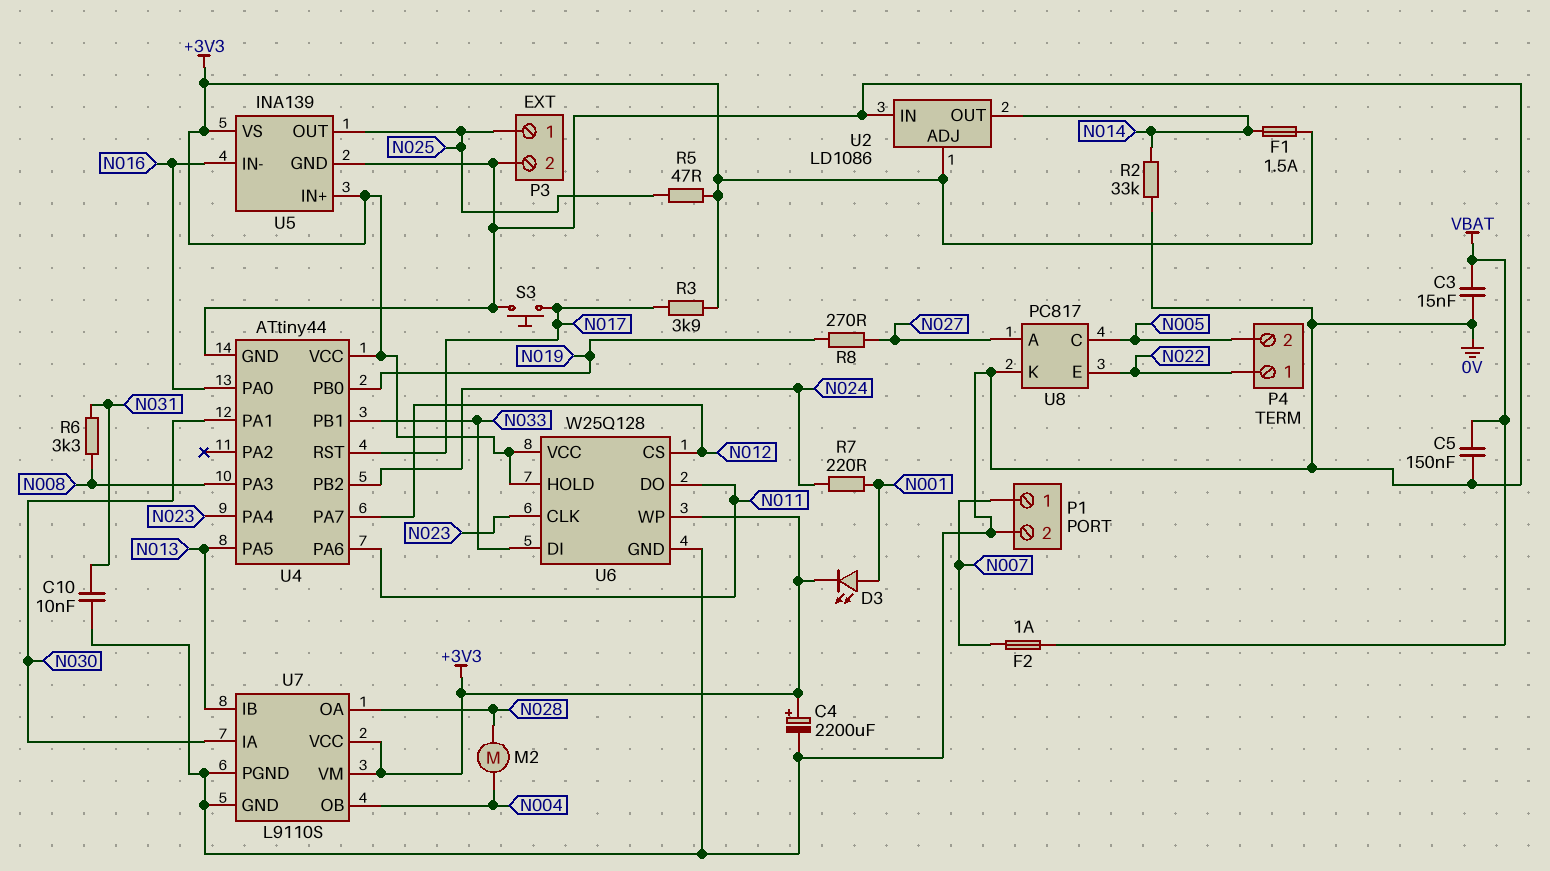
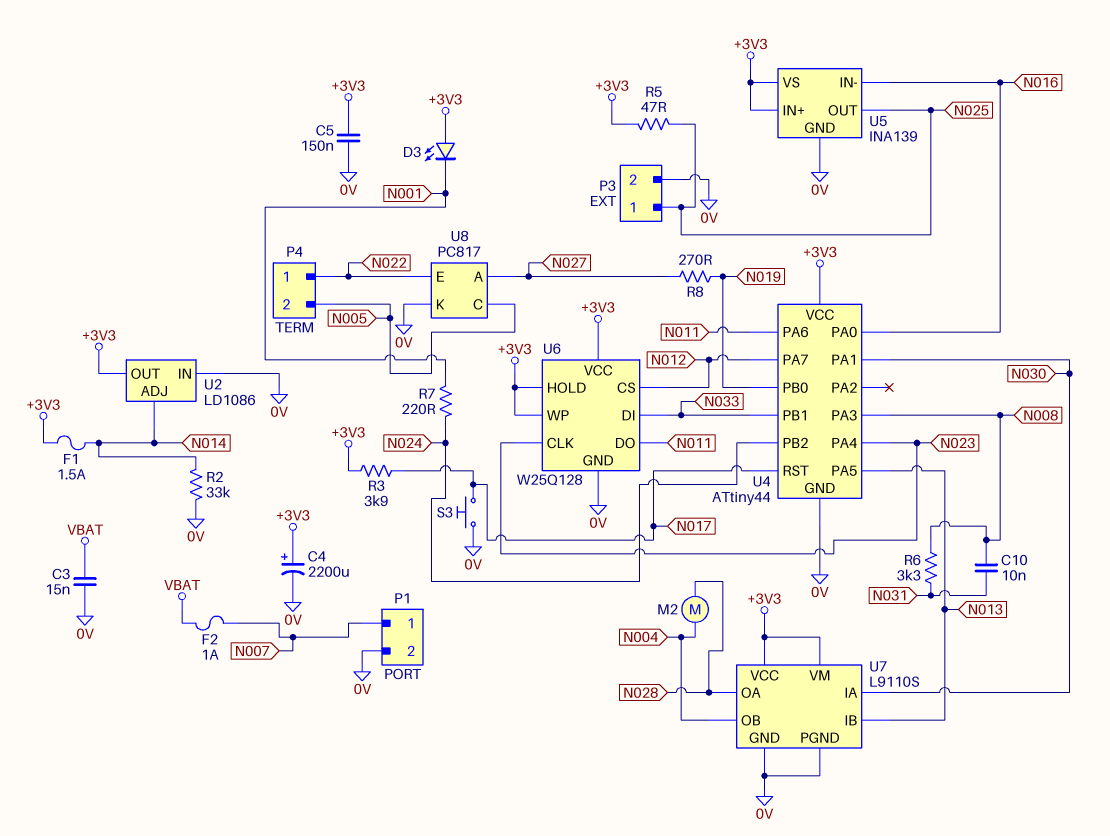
C5: 150nF (0V, VBAT) -> 150nF (+3V3, 0V)
C10: 10nF (0V, N031) -> 10nF (N008, N031)
D3: LED (A N001, K +3V3) -> LED (A +3V3, K N001)
U2 pin ADJ: +3V3 -> N014
U2 pin OUT: N014 -> +3V3

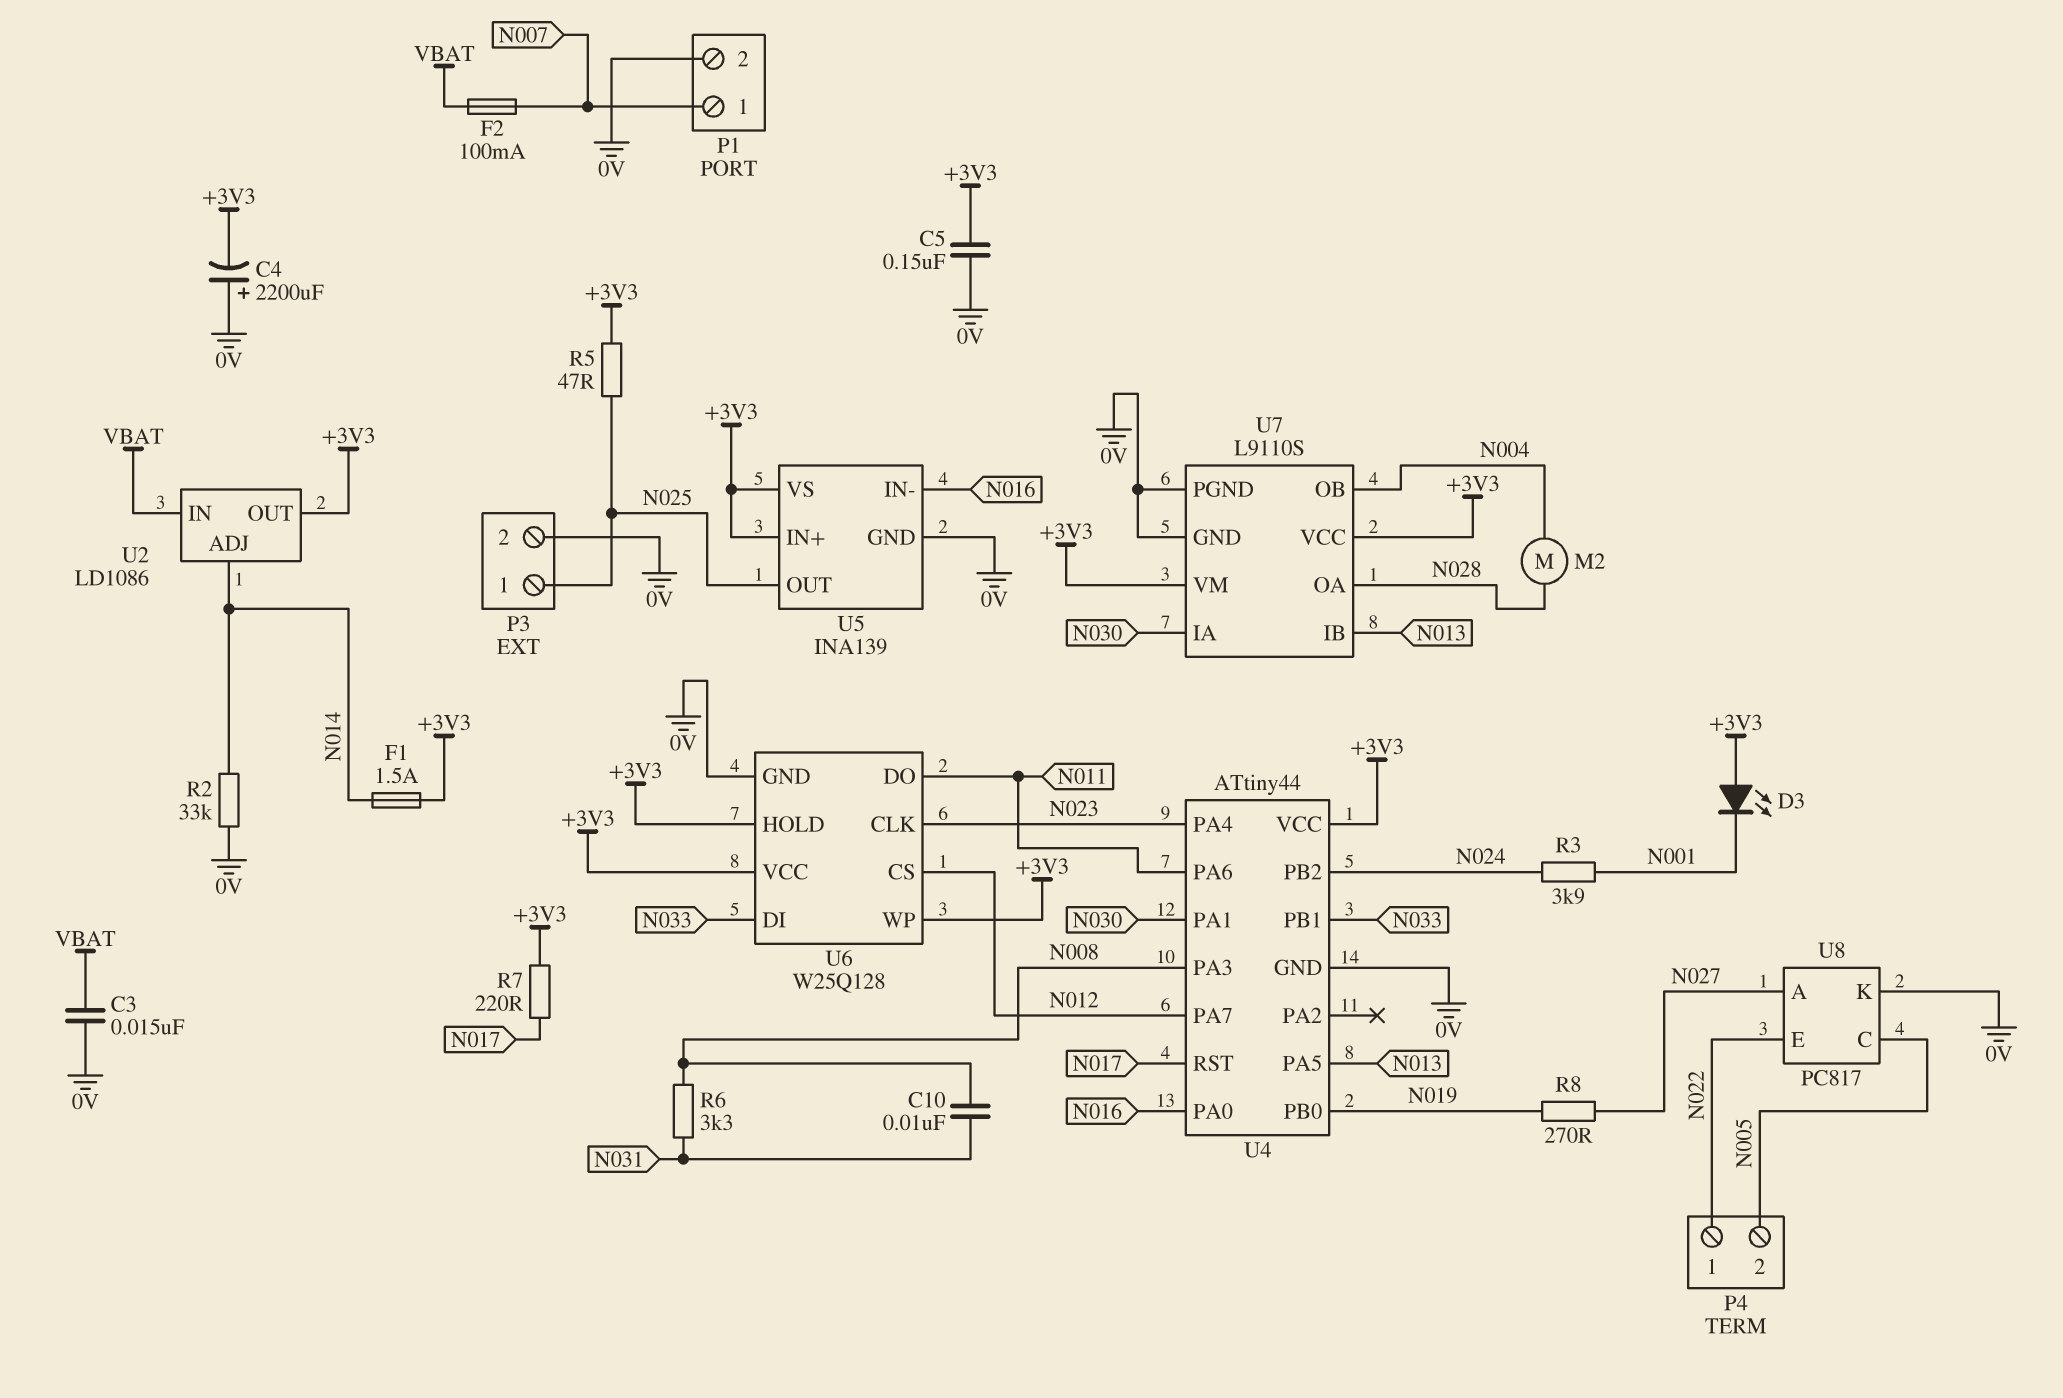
C4: 2200uF (plus +3V3, minus 0V) -> 2200uF (plus 0V, minus +3V3)
F2: 1A (N007, VBAT) -> 100mA (N007, VBAT)
R3: 3.9k (+3V3, N017) -> 3.9k (N001, N024)
R7: 220 (N001, N024) -> 220 (+3V3, N017)
S3: button (0V, N017) -> none
U2 pin IN: 0V -> VBAT

